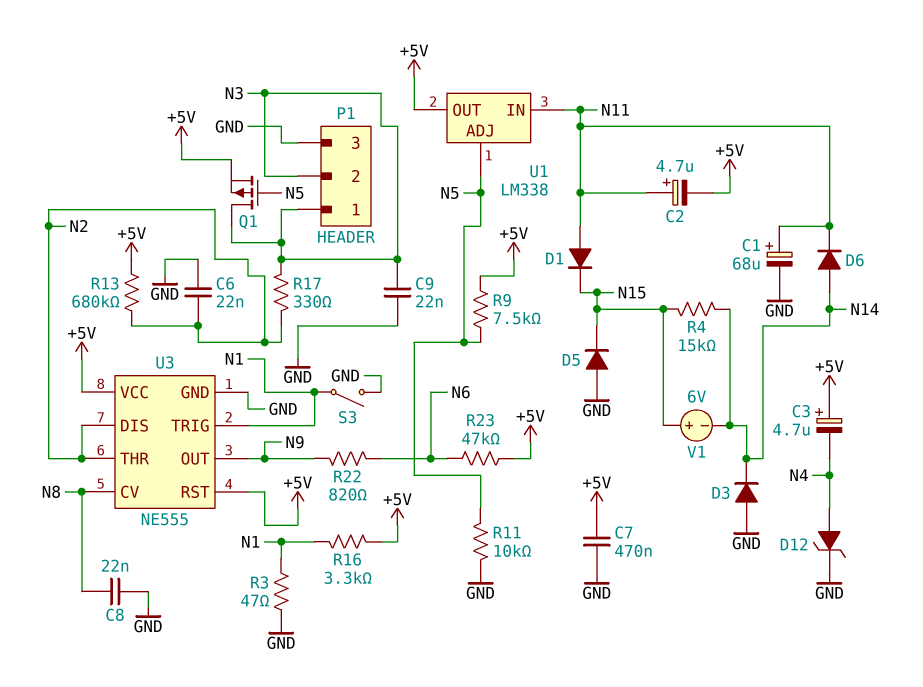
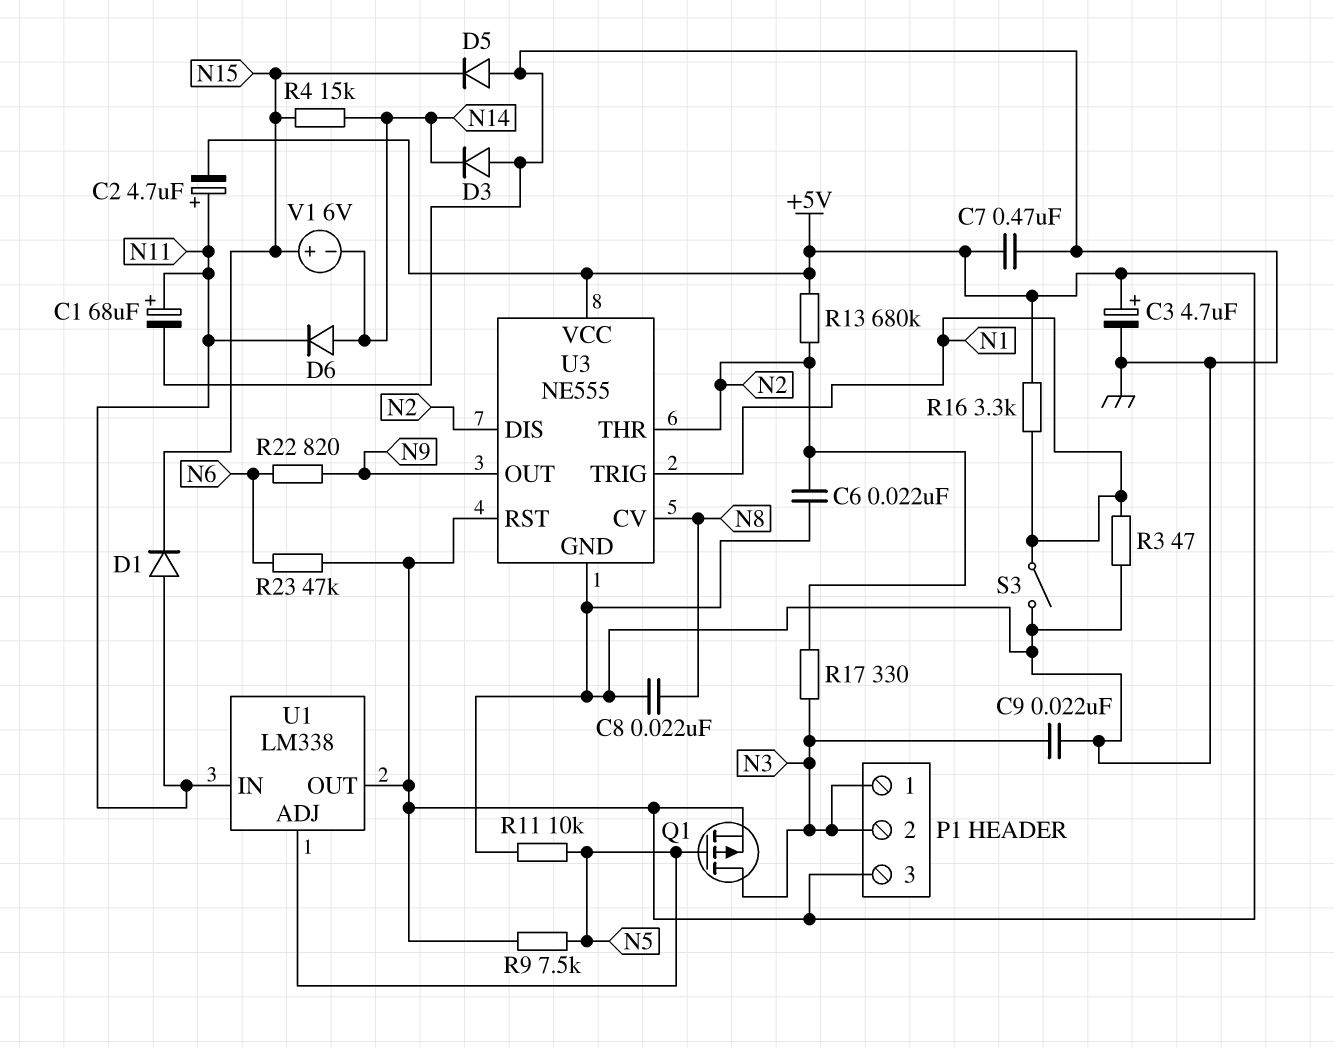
C3: 4.7uF (plus +5V, minus N4) -> 4.7uF (plus +5V, minus GND)
D12: zener (A N4, K GND) -> none
P1 pin 3: GND -> +5V

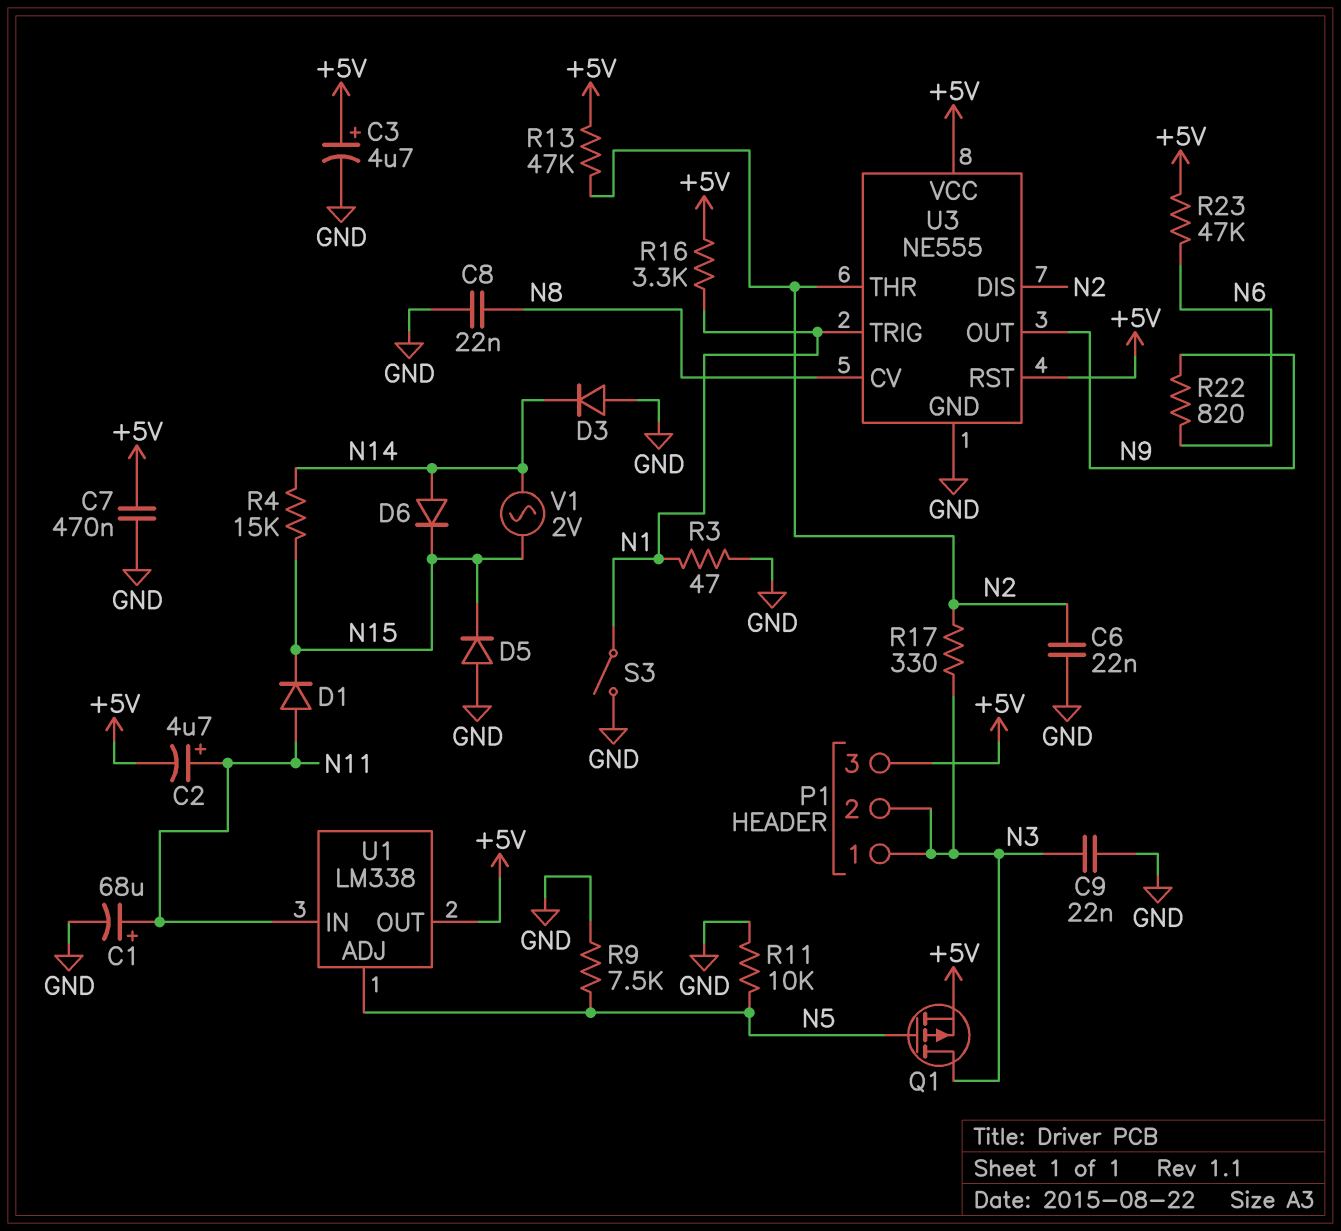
D6: diode (A N14, K N11) -> diode (A N14, K N15)
R9: 7.5k (+5V, N5) -> 7.5k (GND, N5)
R13: 680k (+5V, N2) -> 47k (+5V, N2)
V1: 6V (plus N15, minus N14) -> AC 2V (N14, N15)

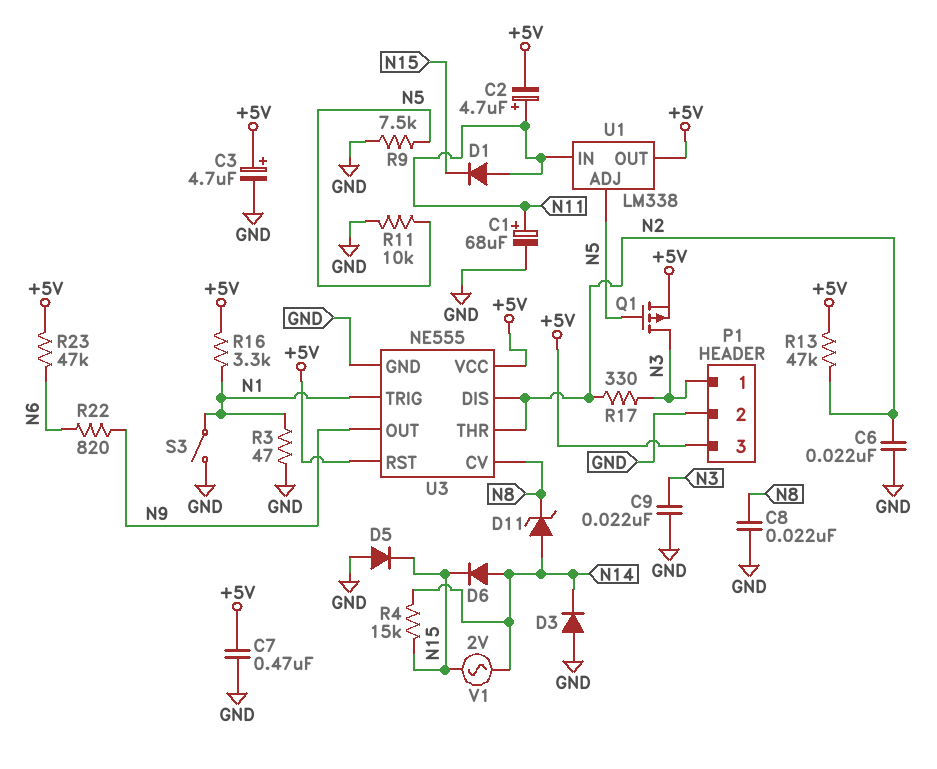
D11: none -> zener (A N14, K N8)
P1 pin 2: N3 -> GND

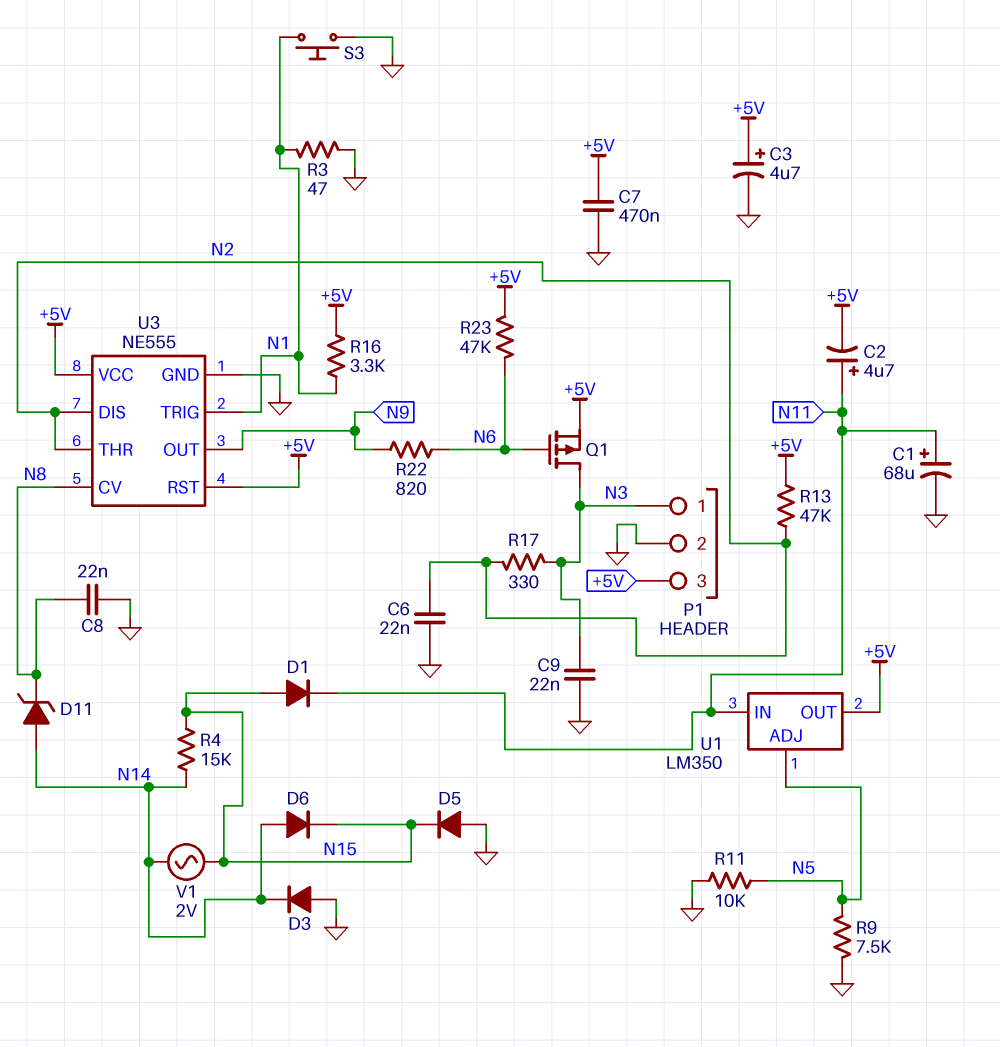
D1: diode (A N11, K N15) -> diode (A N15, K N11)
Q1: PMOS (G N5, D N3, S +5V) -> PMOS (G N6, D N3, S +5V)
S3: switch (GND, N1) -> button (GND, N1)
U1: LM338 -> LM350

